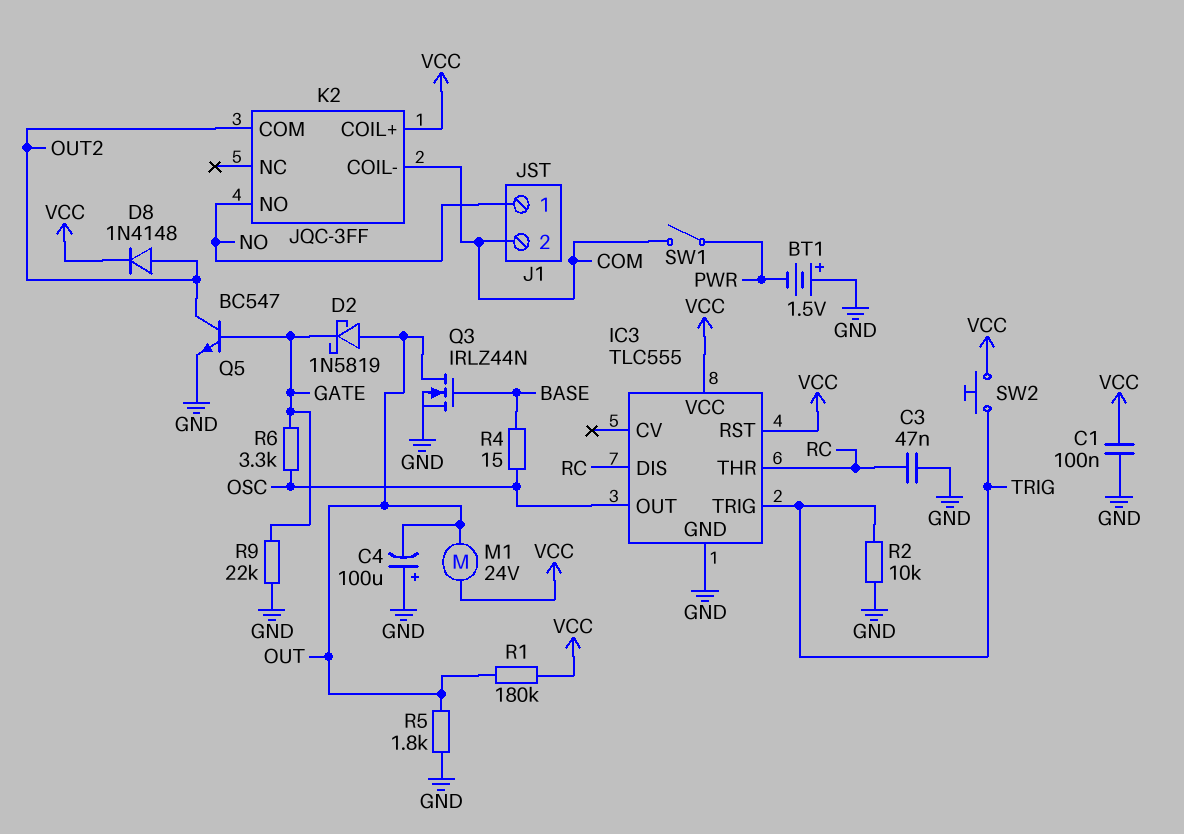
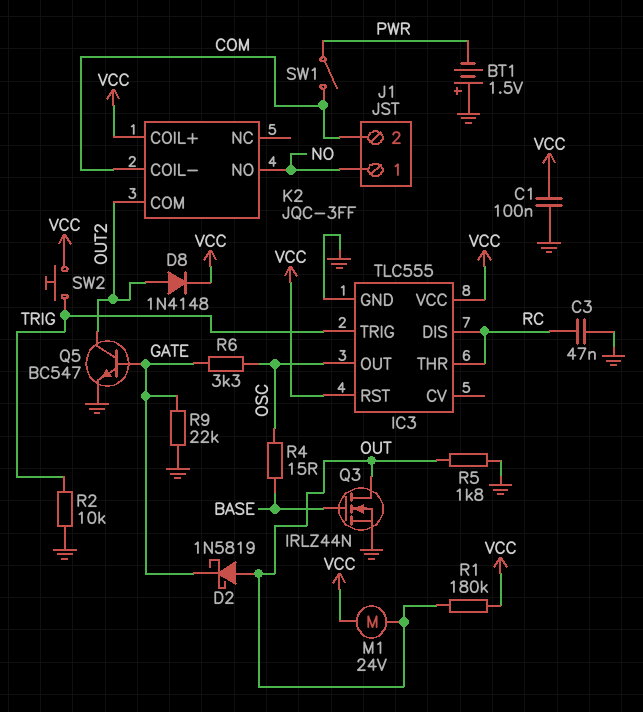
C4: 100uF (plus GND, minus OUT) -> none

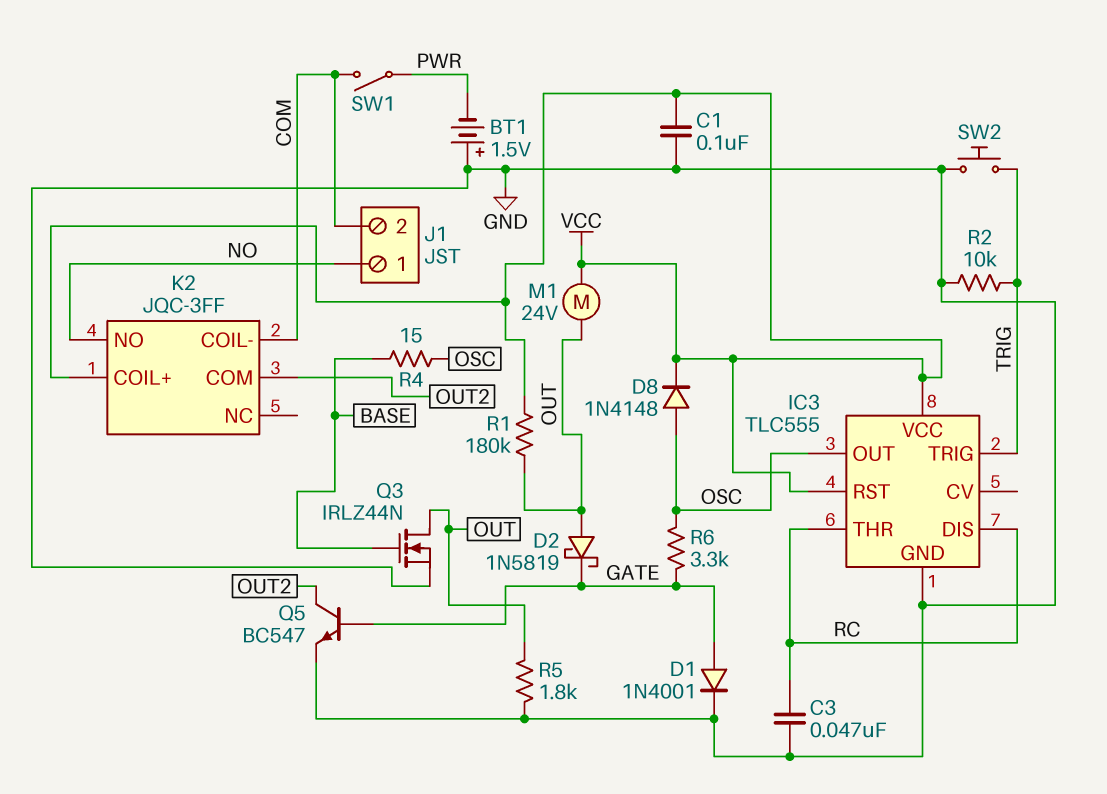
D1: none -> diode 1N4001 (A GATE, K GND)
D8: diode 1N4148 (A OUT2, K VCC) -> diode 1N4148 (A OSC, K VCC)
R9: 22k (GATE, GND) -> none
SW2: button (TRIG, VCC) -> button (GND, TRIG)

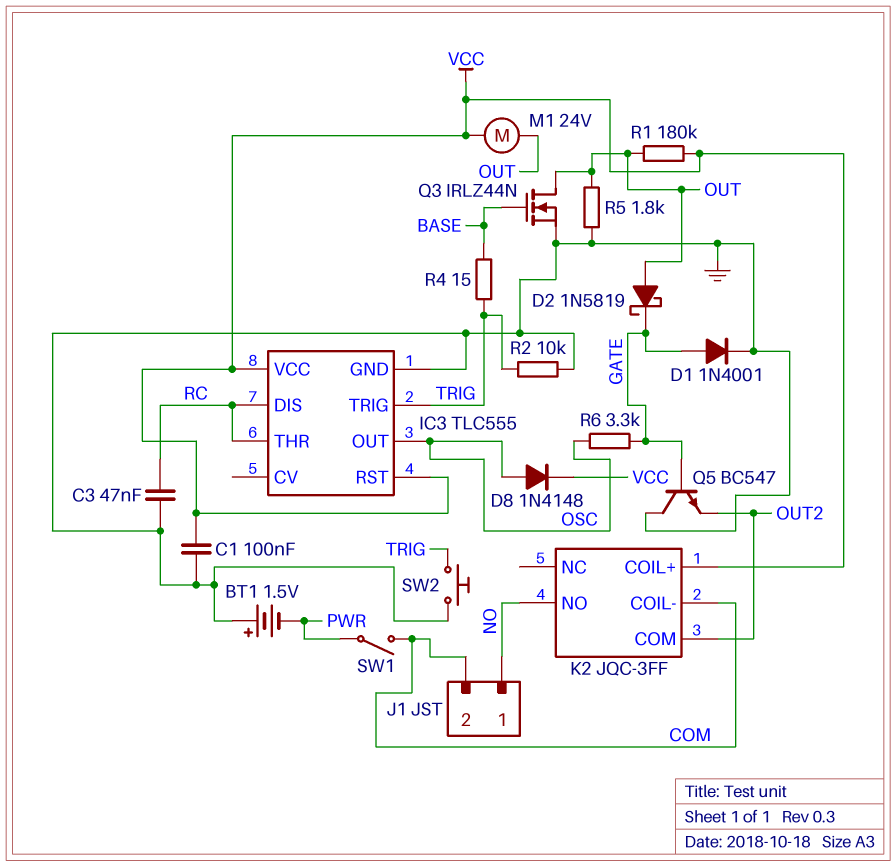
Q5: NPN BC547 (B GATE, C OUT2, E GND) -> NPN BC547 (B GATE, C GND, E OUT2)
R4: 15 (BASE, OSC) -> 15 (BASE, TRIG)

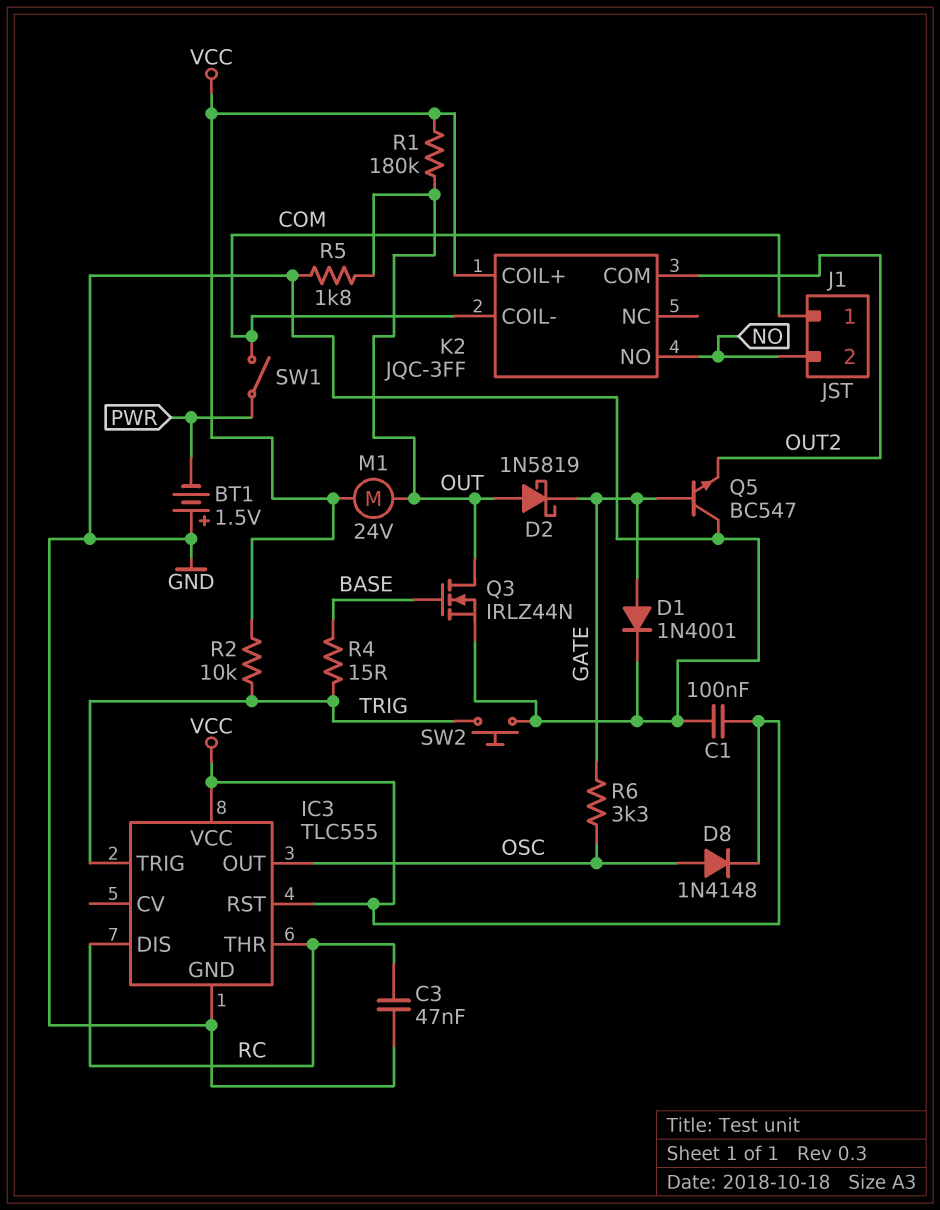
J1 pin 1: NO -> COM
J1 pin 2: COM -> NO
R2: 10k (GND, TRIG) -> 10k (TRIG, VCC)

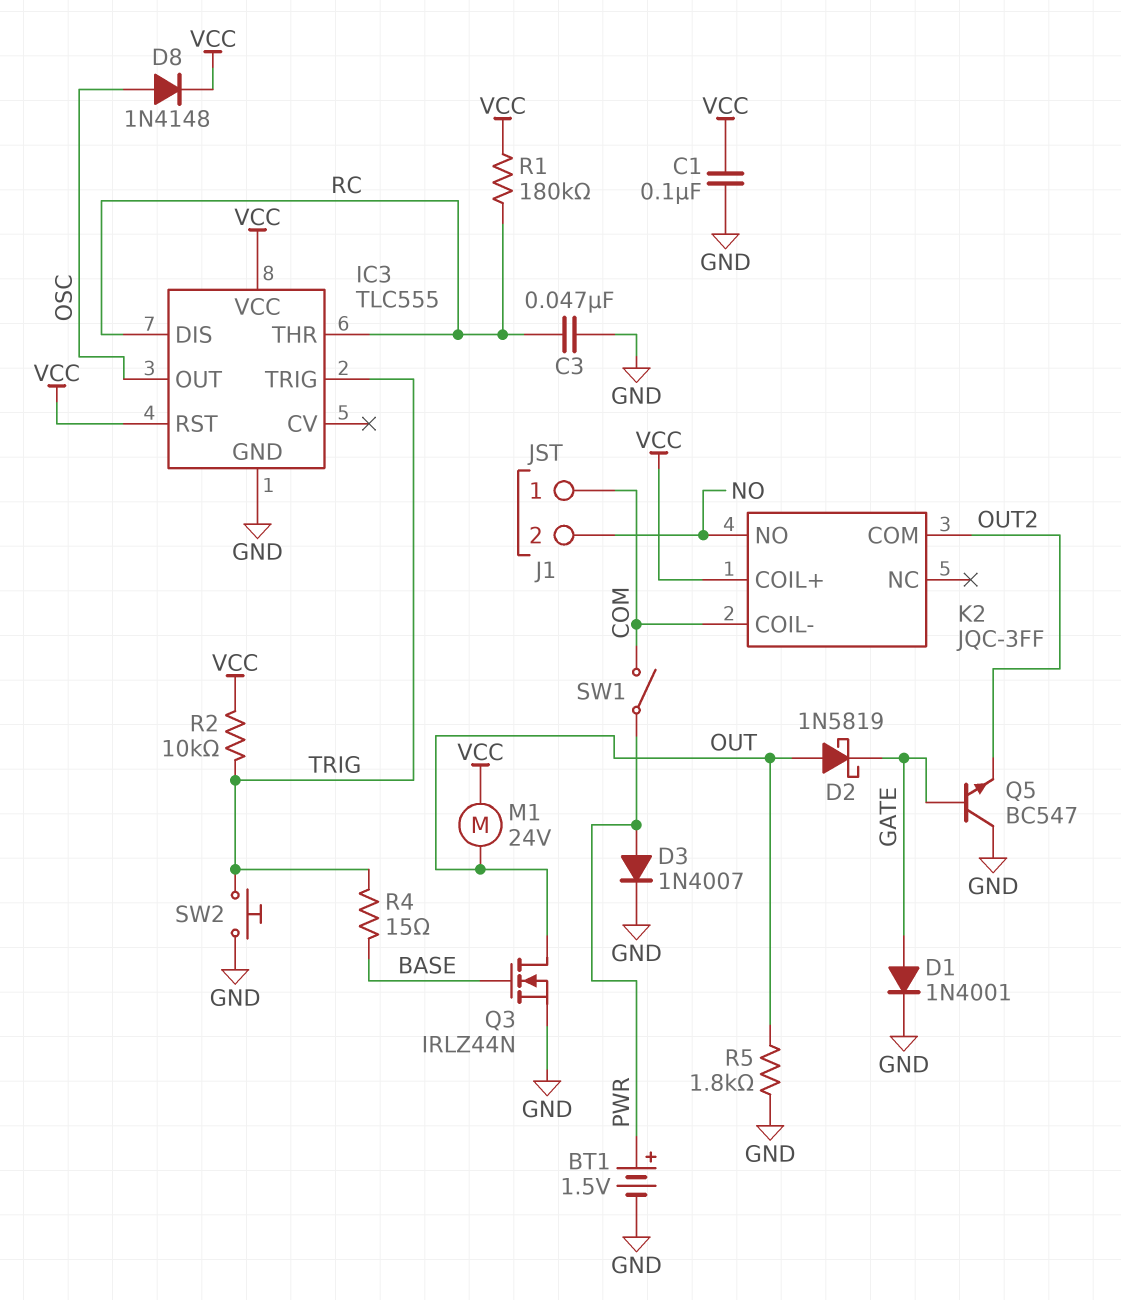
BT1: 1.5V (plus GND, minus PWR) -> 1.5V (plus PWR, minus GND)
D3: none -> diode 1N4007 (A PWR, K GND)
R1: 180k (OUT, VCC) -> 180k (RC, VCC)
R6: 3.3k (GATE, OSC) -> none

